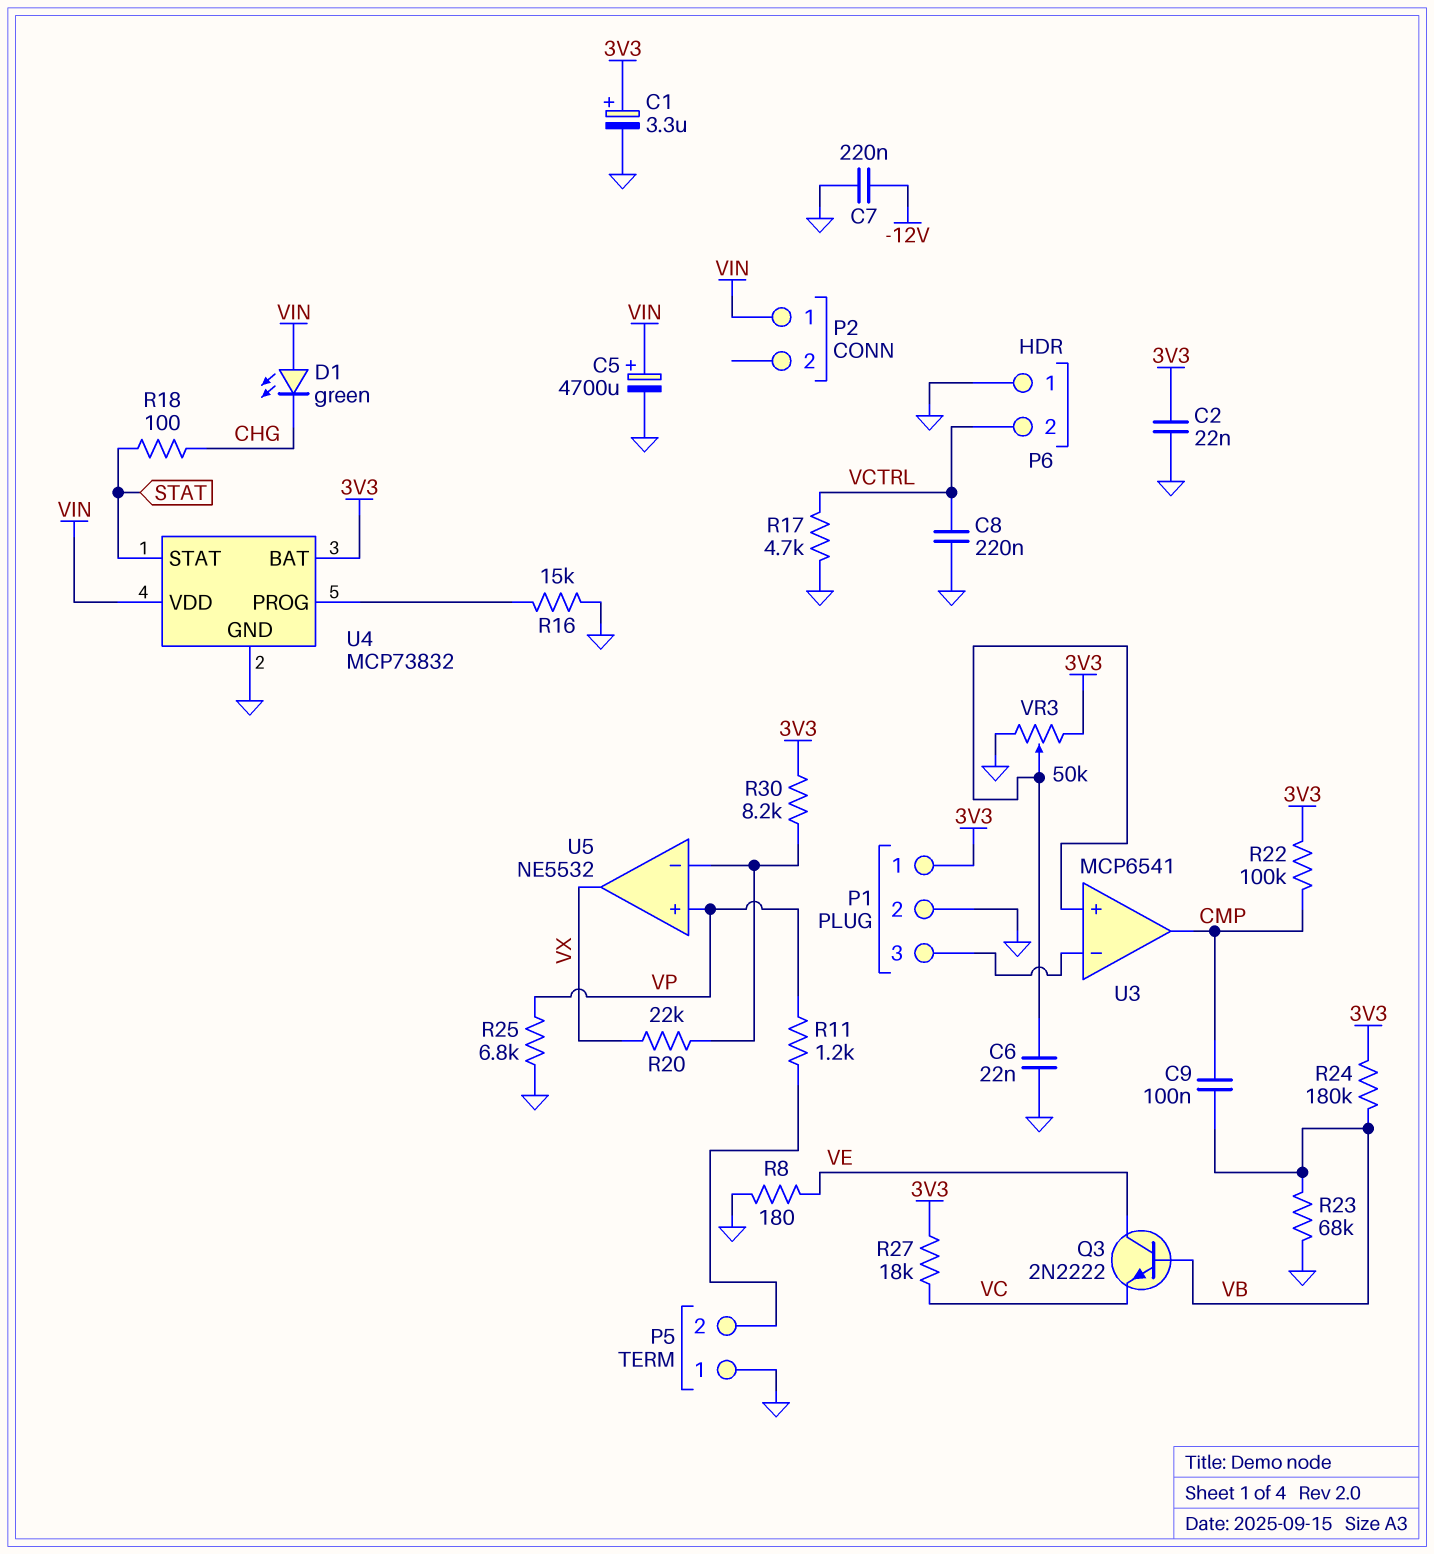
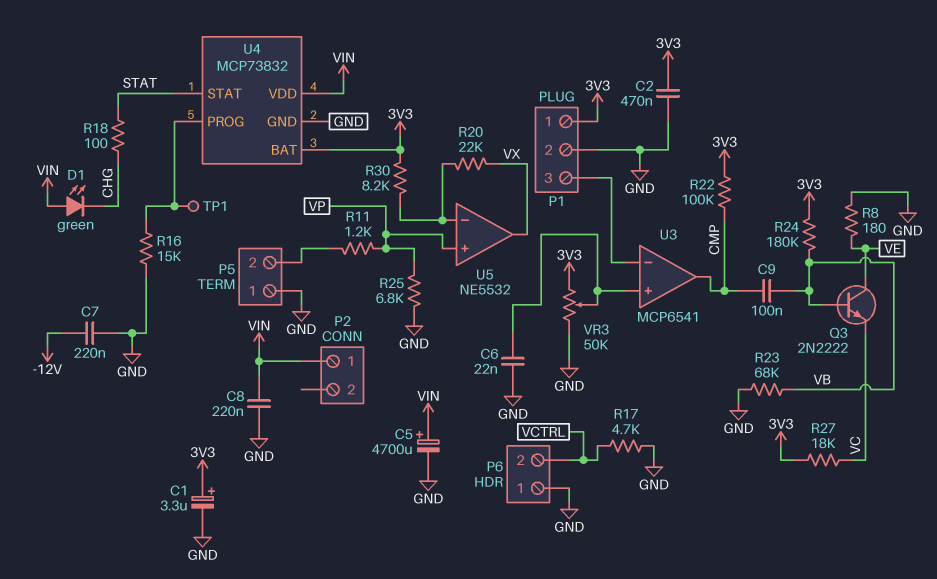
C2: 22nF (3V3, GND) -> 470nF (3V3, GND)
C8: 220nF (GND, VCTRL) -> 220nF (GND, VIN)
TP1: none -> test point (U4/PROG)

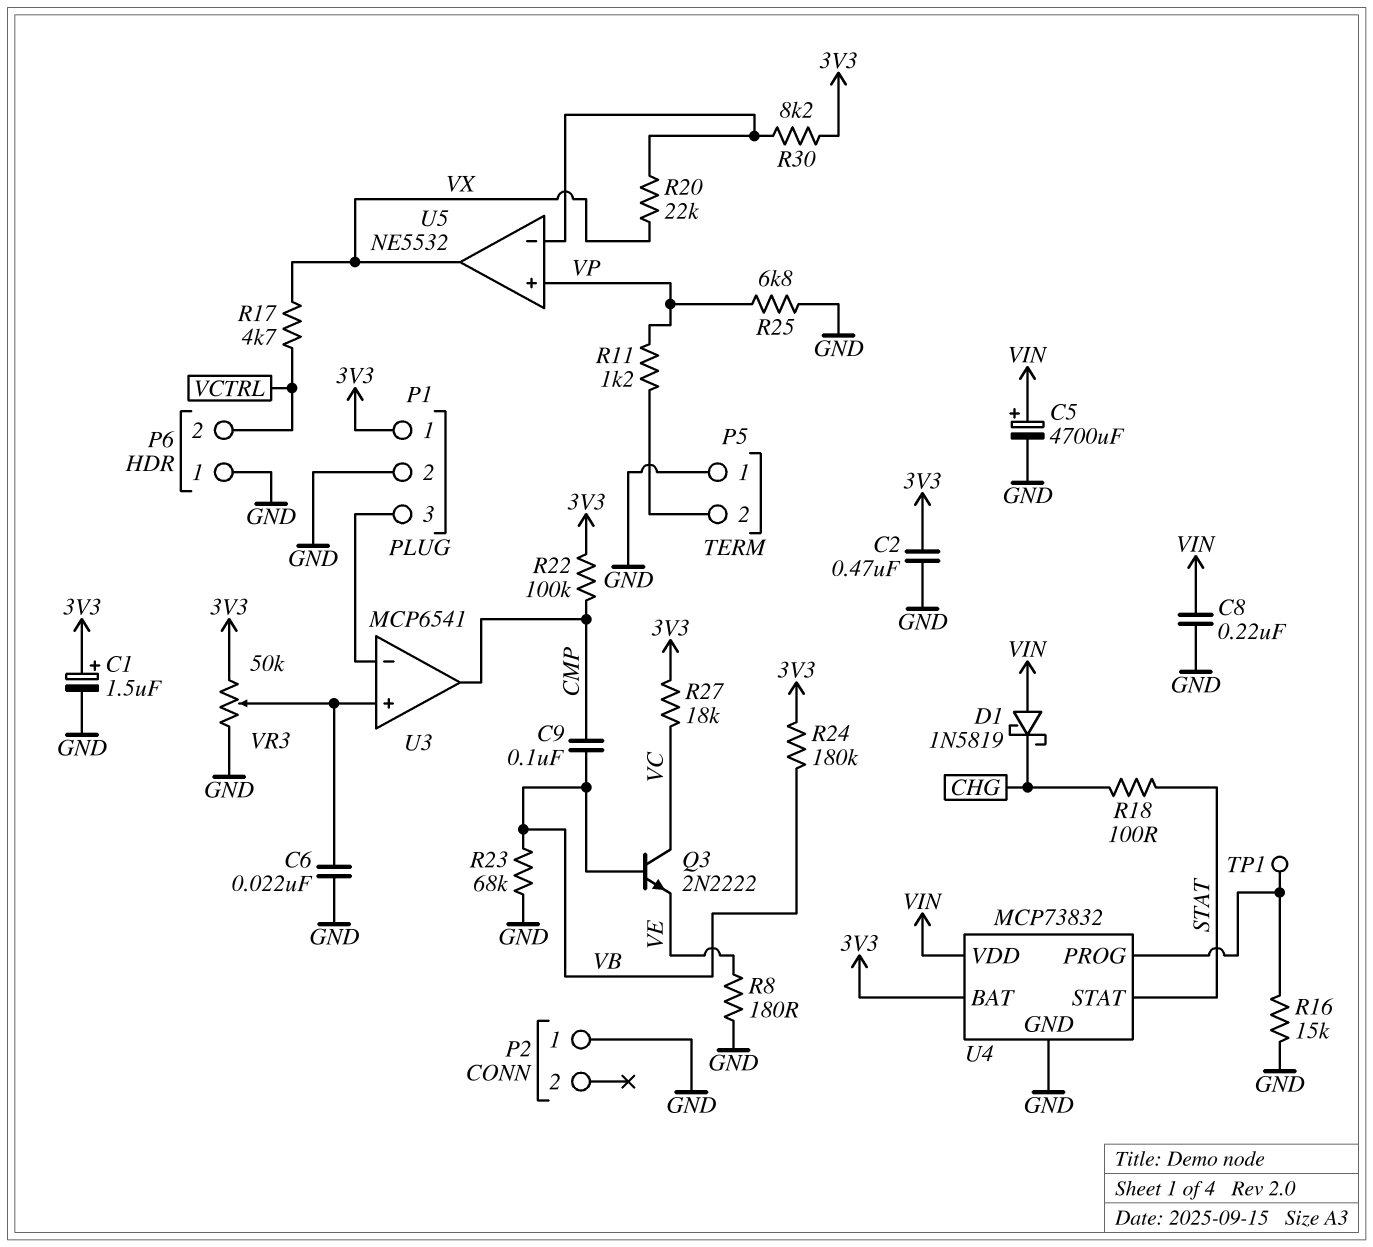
C1: 3.3uF (plus 3V3, minus GND) -> 1.5uF (plus 3V3, minus GND)
C7: 220nF (-12V, GND) -> none
D1: LED green (A VIN, K CHG) -> schottky 1N5819 (A VIN, K CHG)
P2 pin 1: VIN -> GND
Q3: NPN 2N2222 (B VB, C VE, E VC) -> NPN 2N2222 (B VB, C VC, E VE)
R17: 4.7k (GND, VCTRL) -> 4.7k (VCTRL, VX)

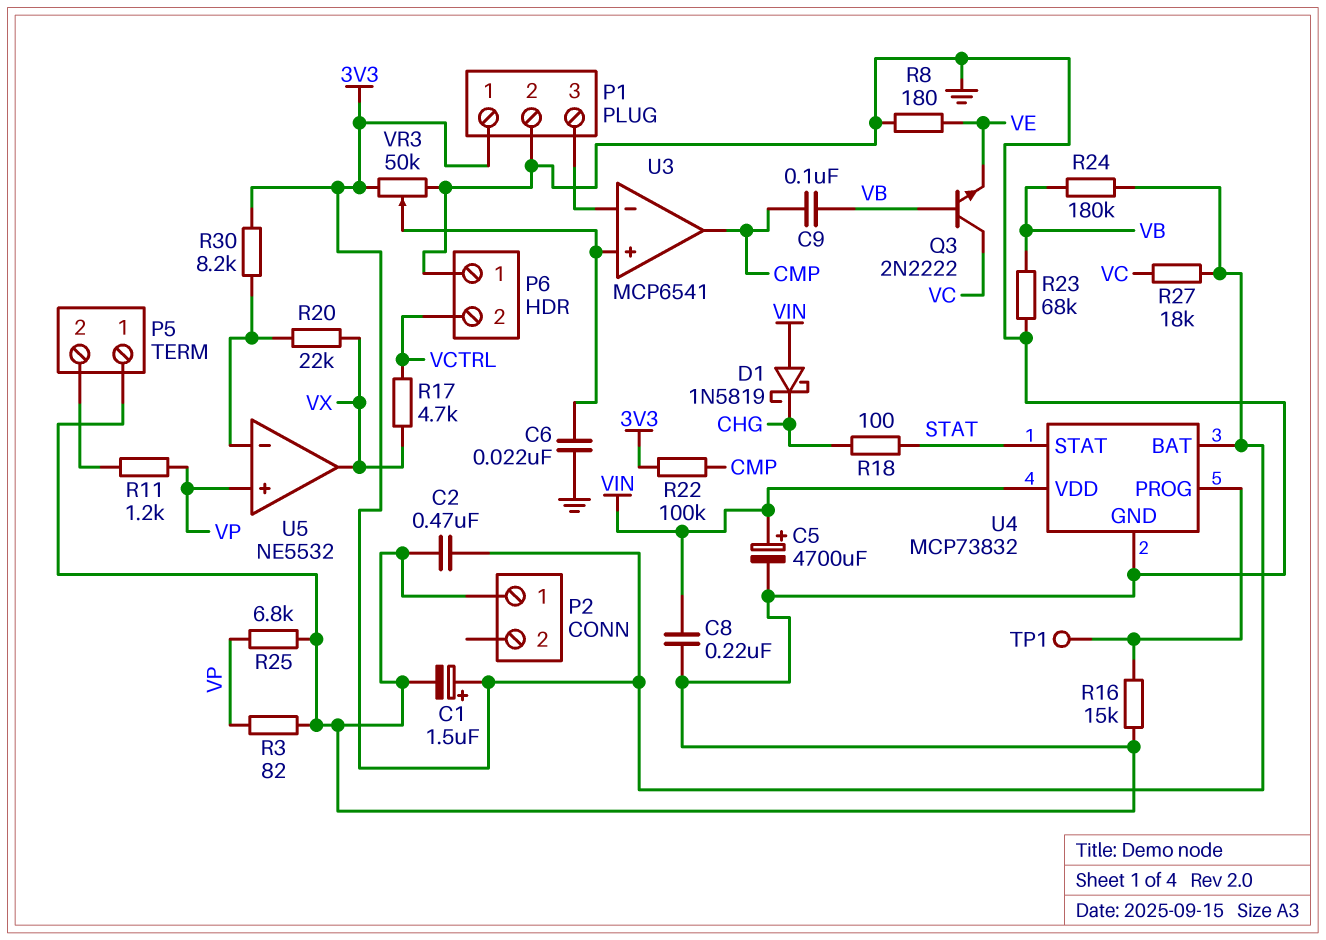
R3: none -> 82 (GND, VP)

